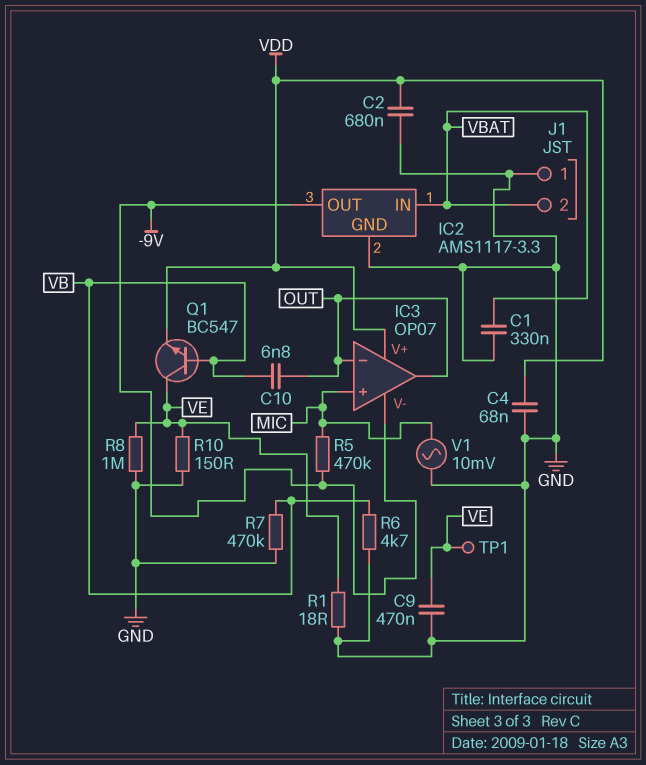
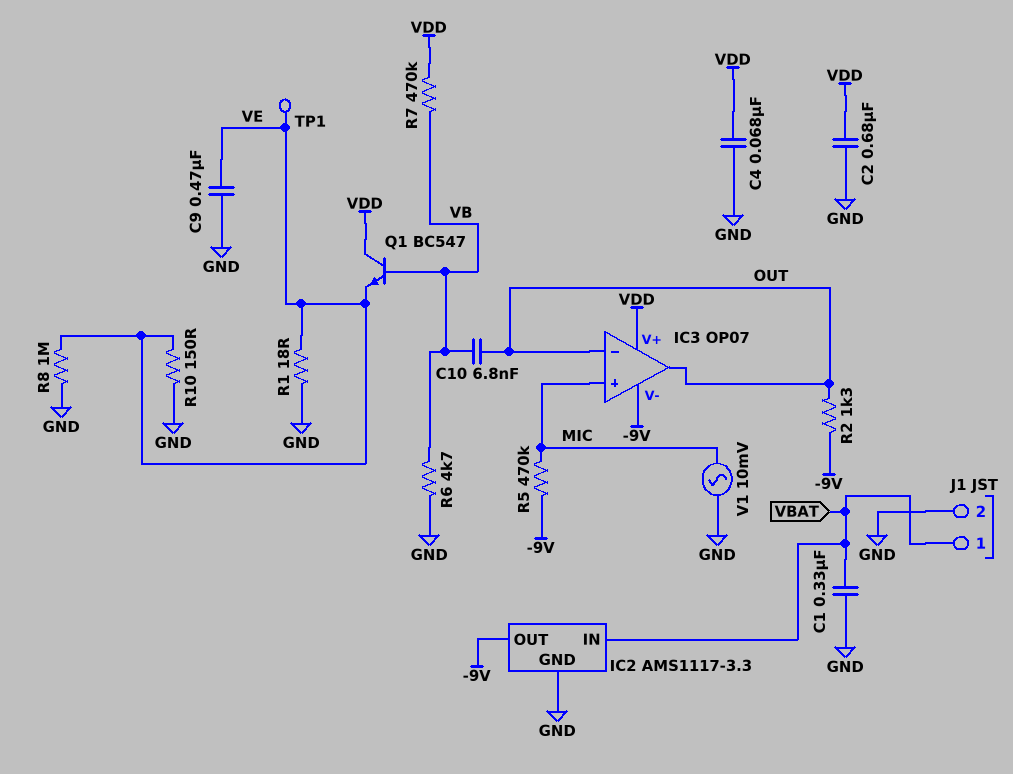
J1 pin 1: GND -> VBAT
J1 pin 2: VBAT -> GND
Q1: NPN BC547 (B VB, C VE, E VDD) -> NPN BC547 (B VB, C VDD, E VE)
R2: none -> 1.3k (-9V, OUT)
R7: 470k (GND, VB) -> 470k (VB, VDD)

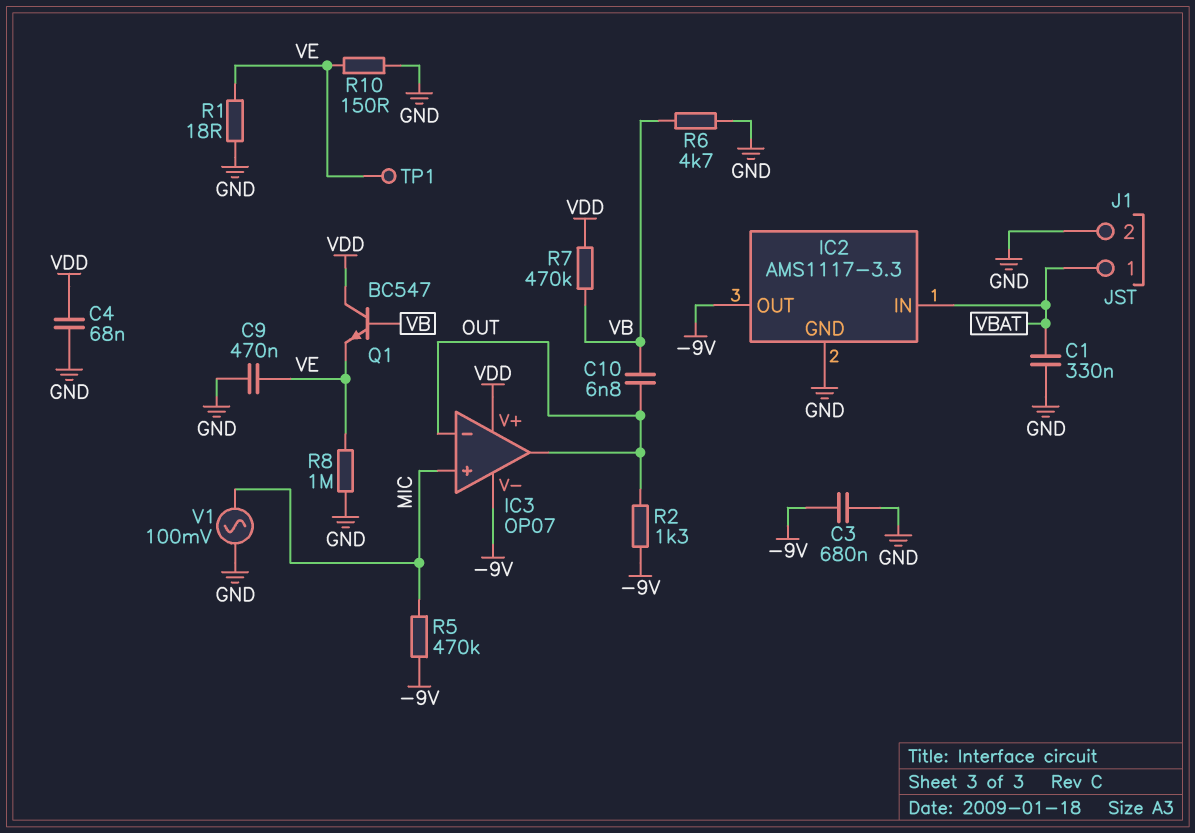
C2: 680nF (GND, VDD) -> none
C3: none -> 680nF (-9V, GND)
V1: AC 10mV (GND, MIC) -> AC 100mV (GND, MIC)

